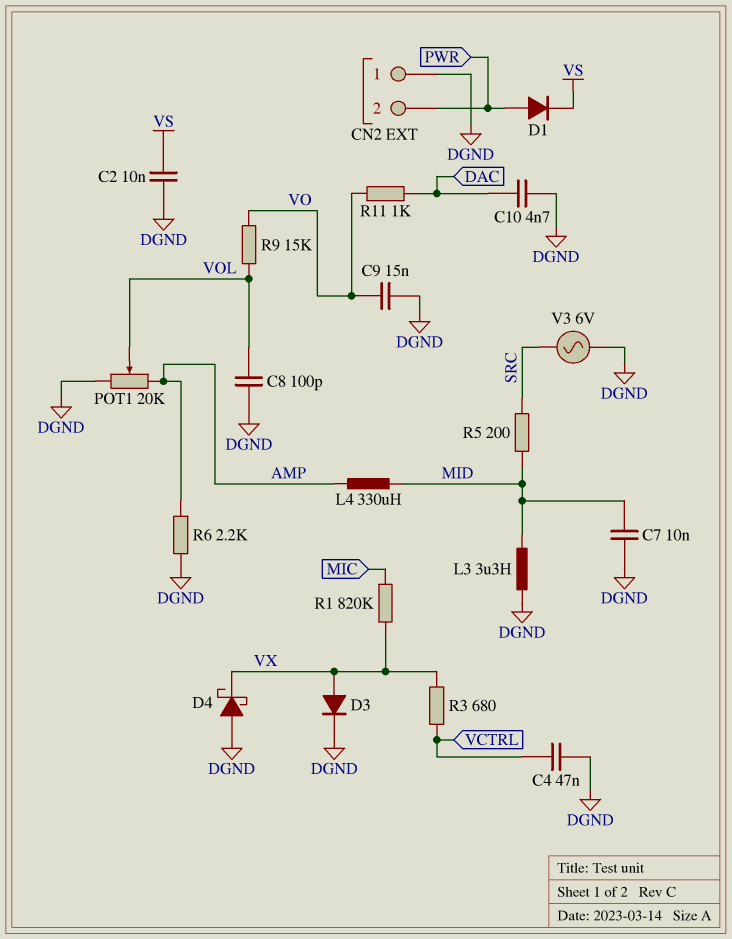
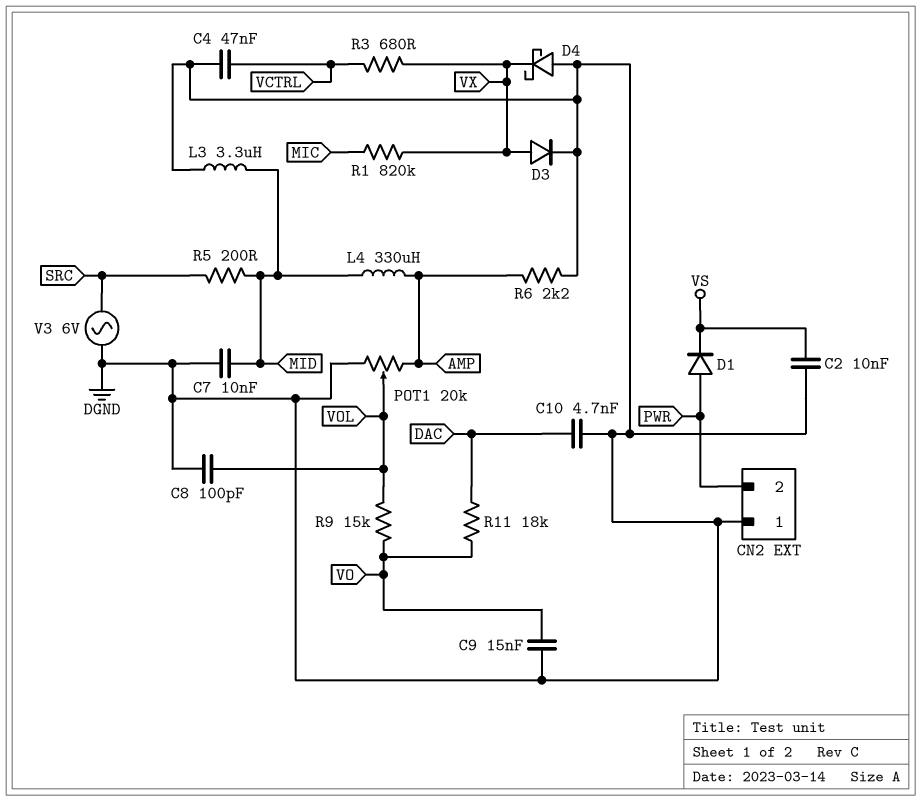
R11: 1k (DAC, VO) -> 18k (DAC, VO)

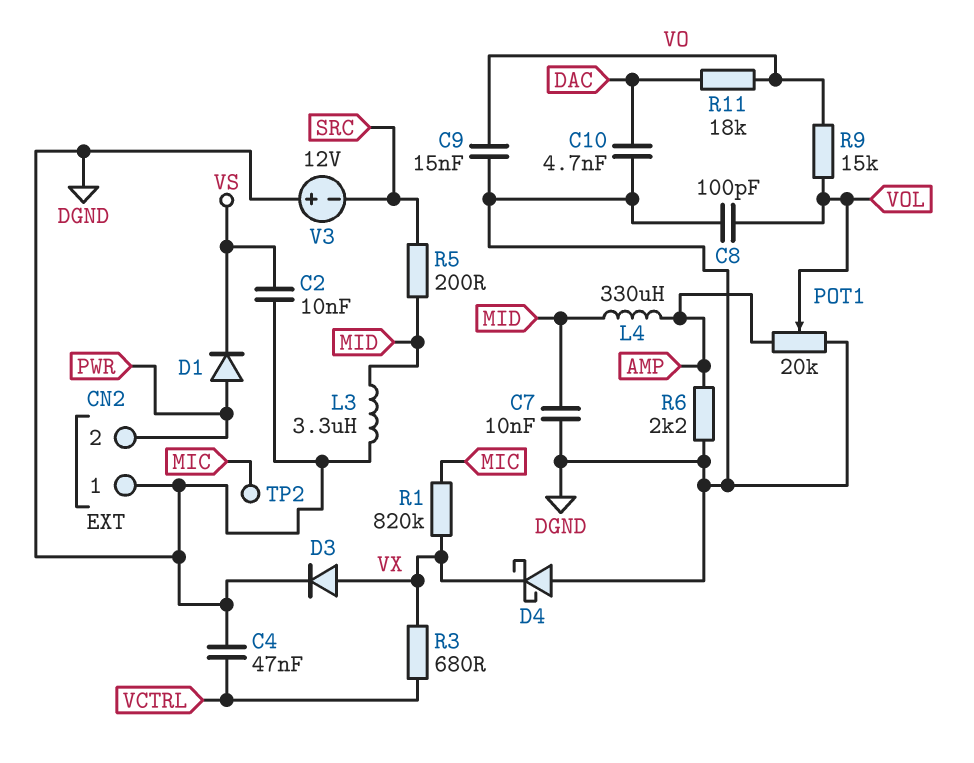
TP2: none -> test point (MIC)
V3: AC 6V (DGND, SRC) -> 12V (plus DGND, minus SRC)

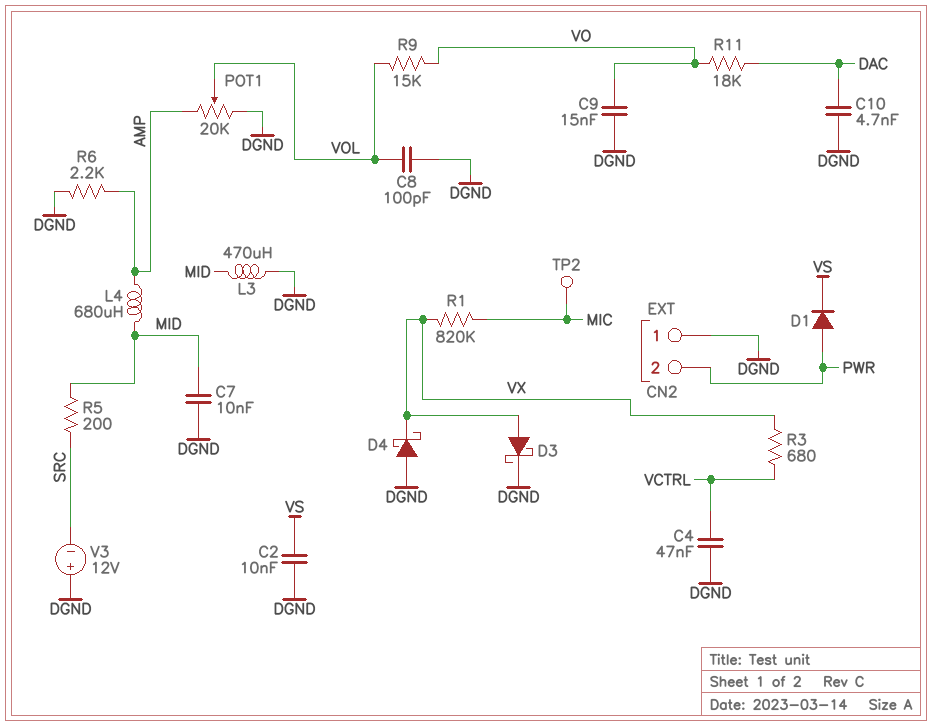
D3: diode (A VX, K DGND) -> schottky (A VX, K DGND)
L3: 3.3uH (DGND, MID) -> 470uH (DGND, MID)
L4: 330uH (AMP, MID) -> 680uH (AMP, MID)

